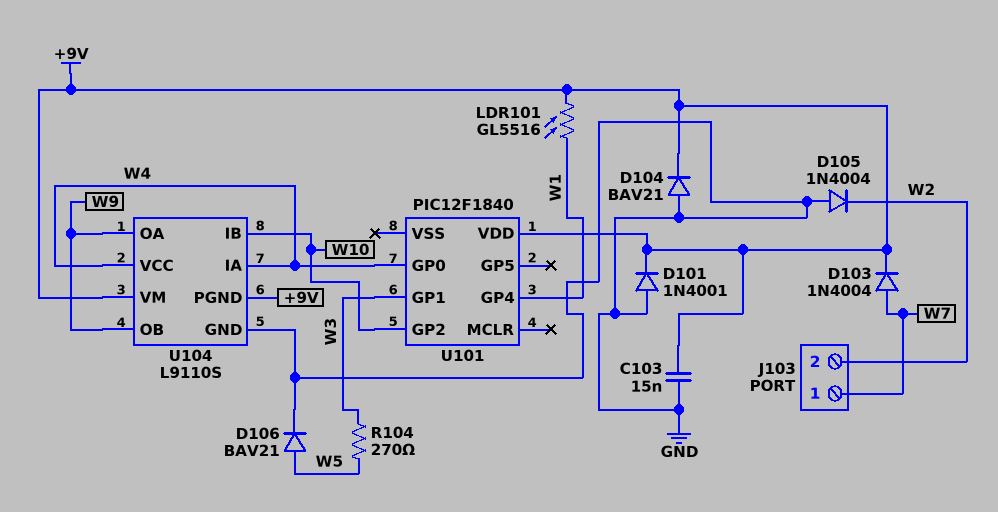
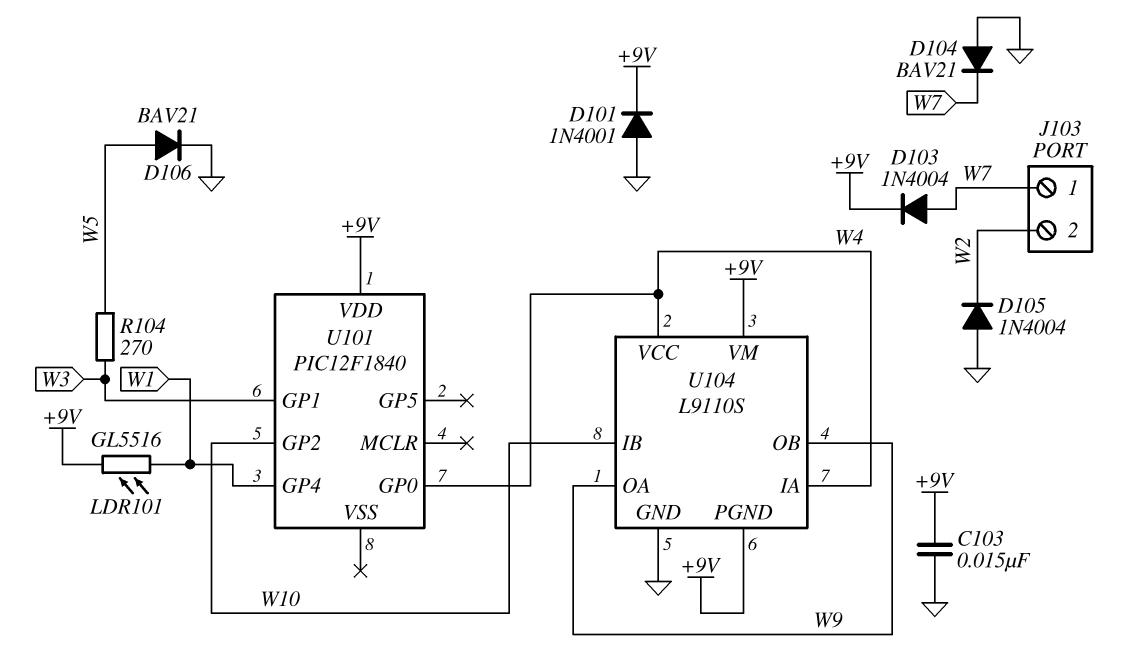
D104: diode BAV21 (A GND, K +9V) -> diode BAV21 (A GND, K W7)

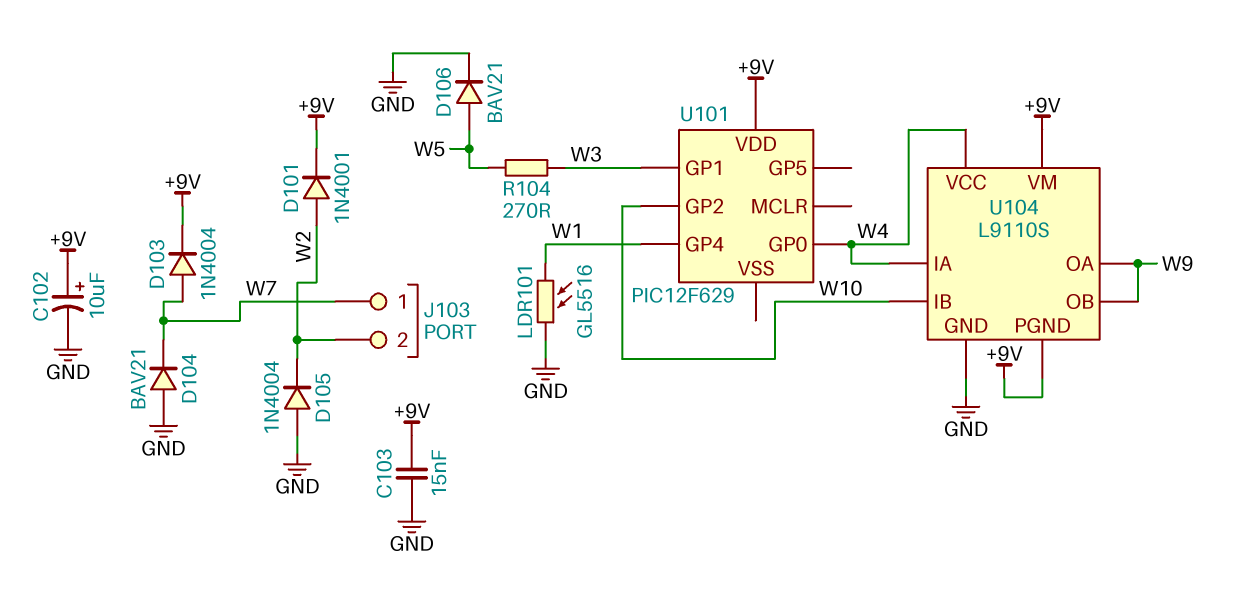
C102: none -> 10uF (plus +9V, minus GND)
D101: diode 1N4001 (A GND, K +9V) -> diode 1N4001 (A W2, K +9V)
LDR101: GL5516 (+9V, W1) -> GL5516 (GND, W1)
U101: PIC12F1840 -> PIC12F629

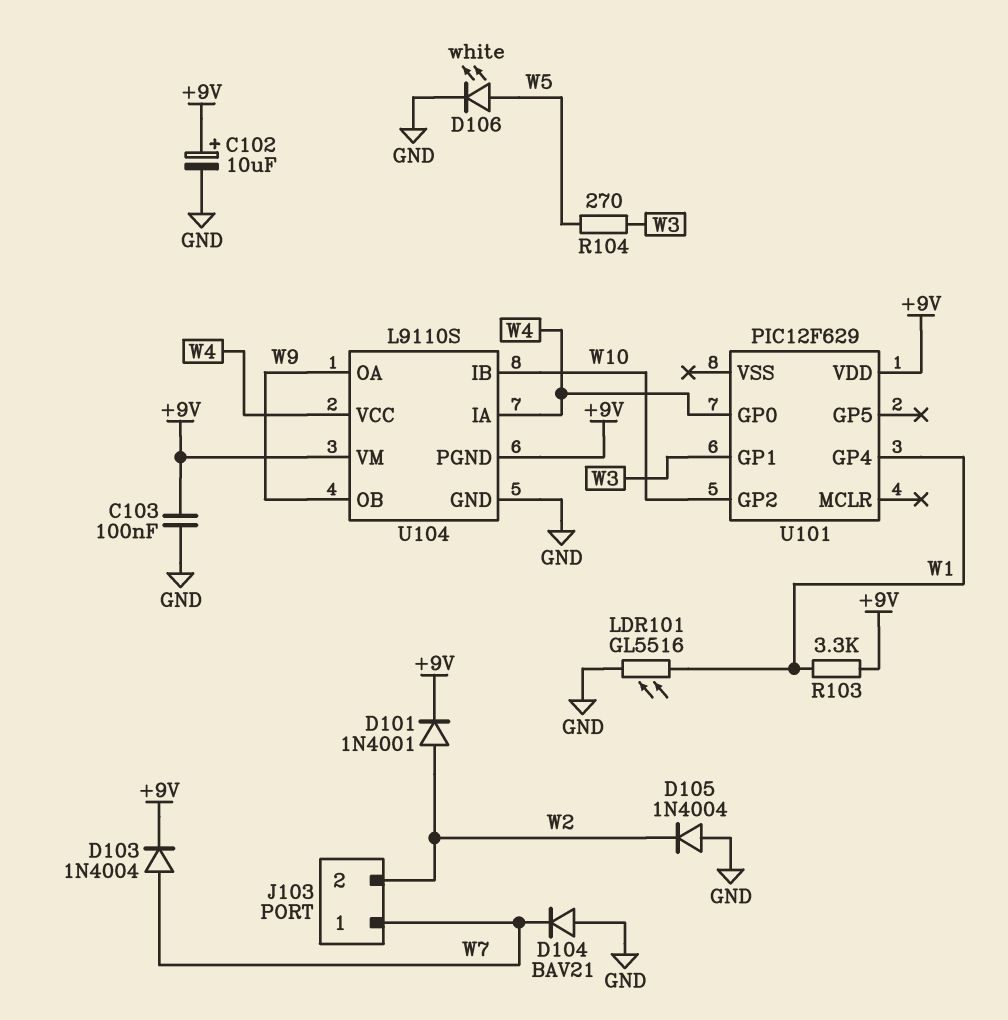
C103: 15nF (+9V, GND) -> 100nF (+9V, GND)
D106: diode BAV21 (A W5, K GND) -> LED white (A W5, K GND)
R103: none -> 3.3k (+9V, W1)

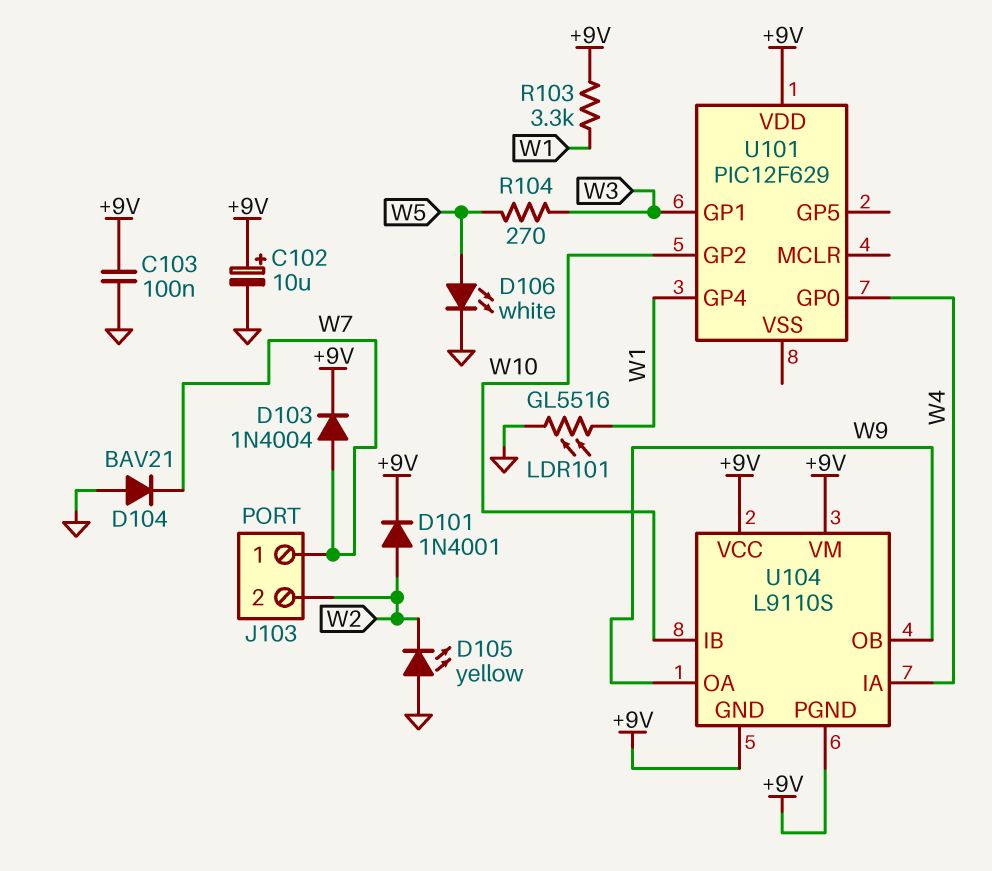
D105: diode 1N4004 (A GND, K W2) -> LED yellow (A GND, K W2)
U104 pin GND: GND -> +9V
U104 pin VCC: W4 -> +9V

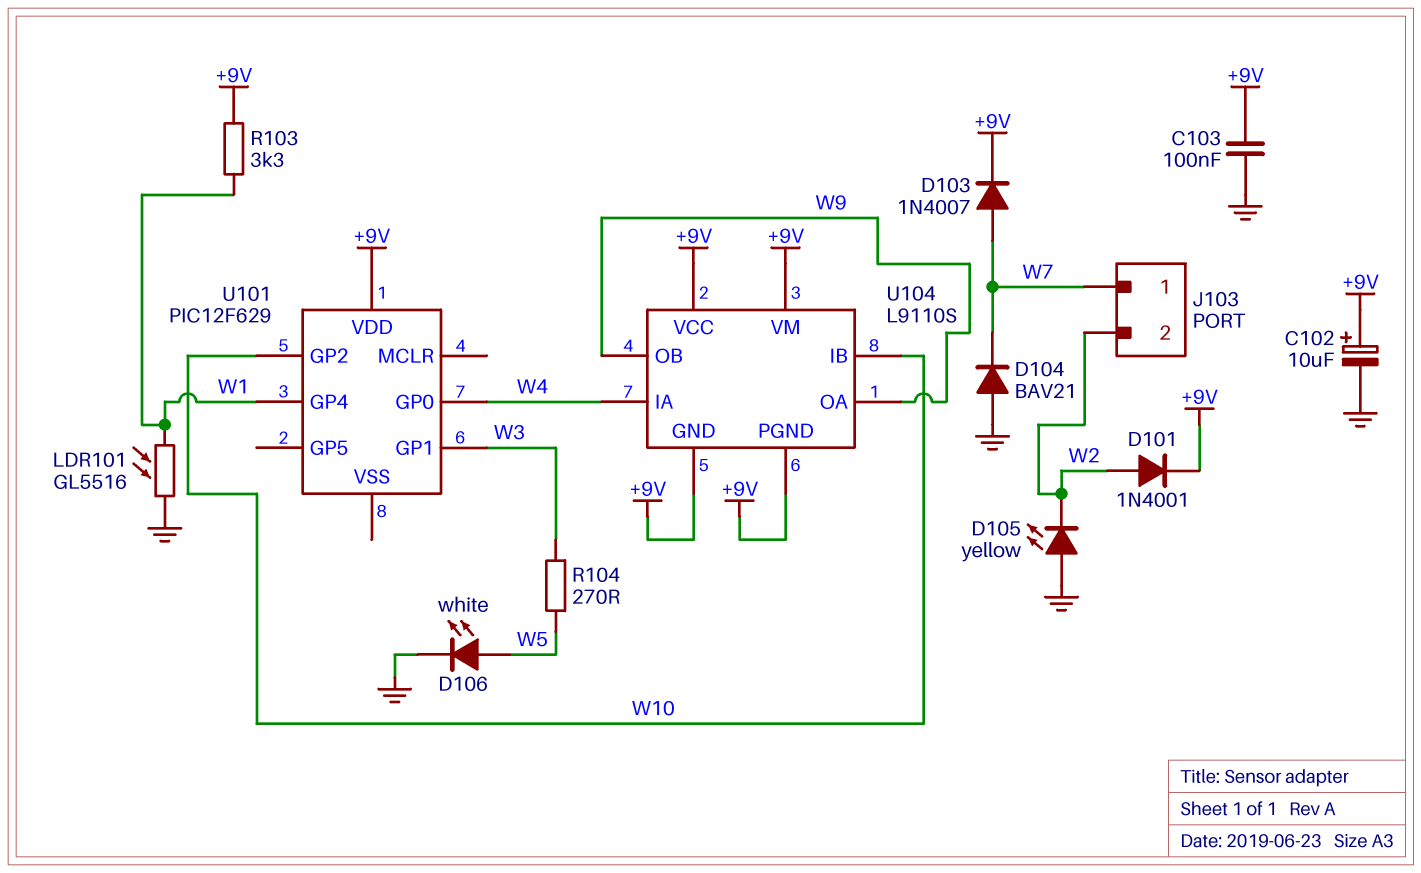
D103: diode 1N4004 (A W7, K +9V) -> diode 1N4007 (A W7, K +9V)

